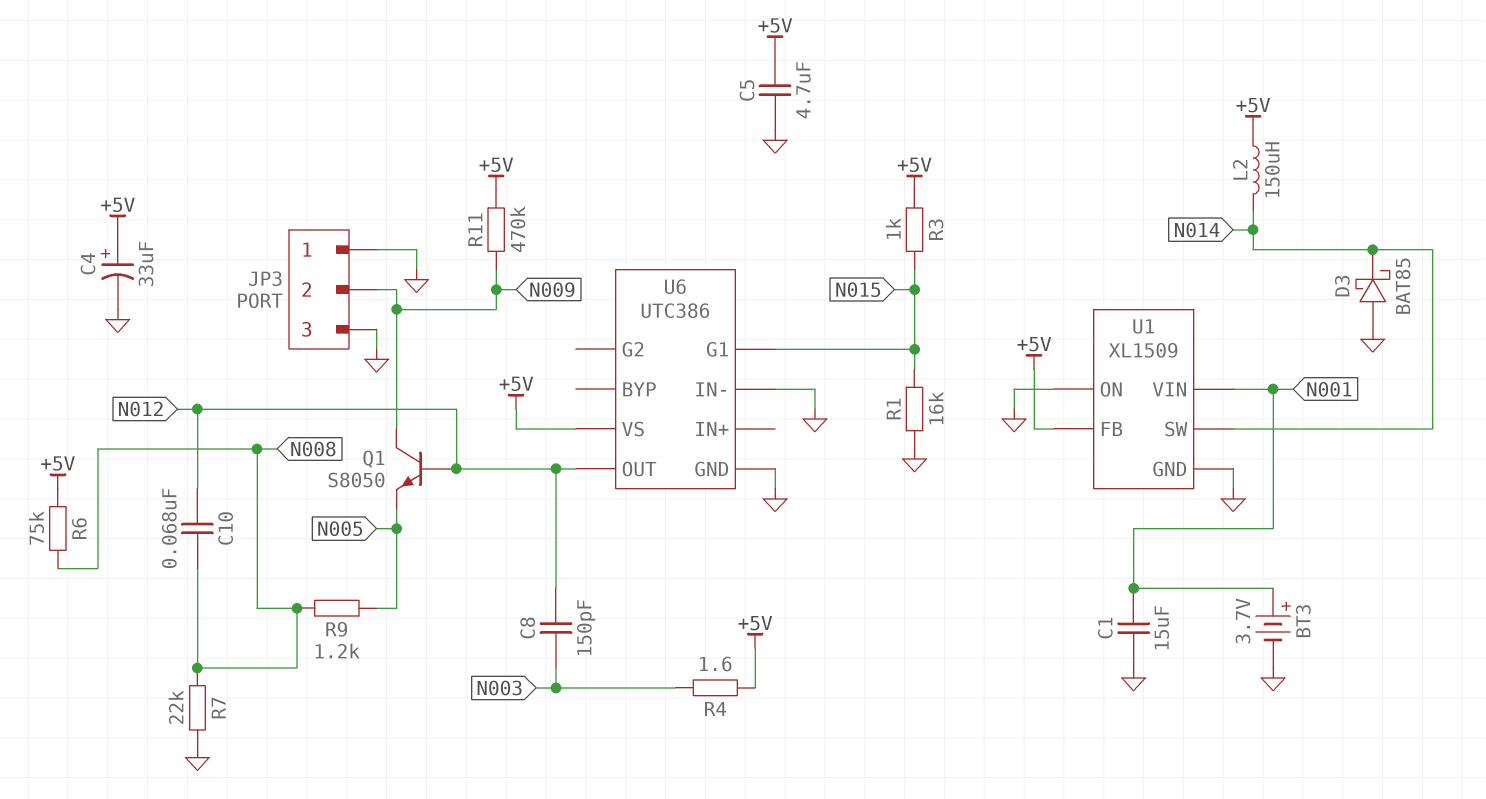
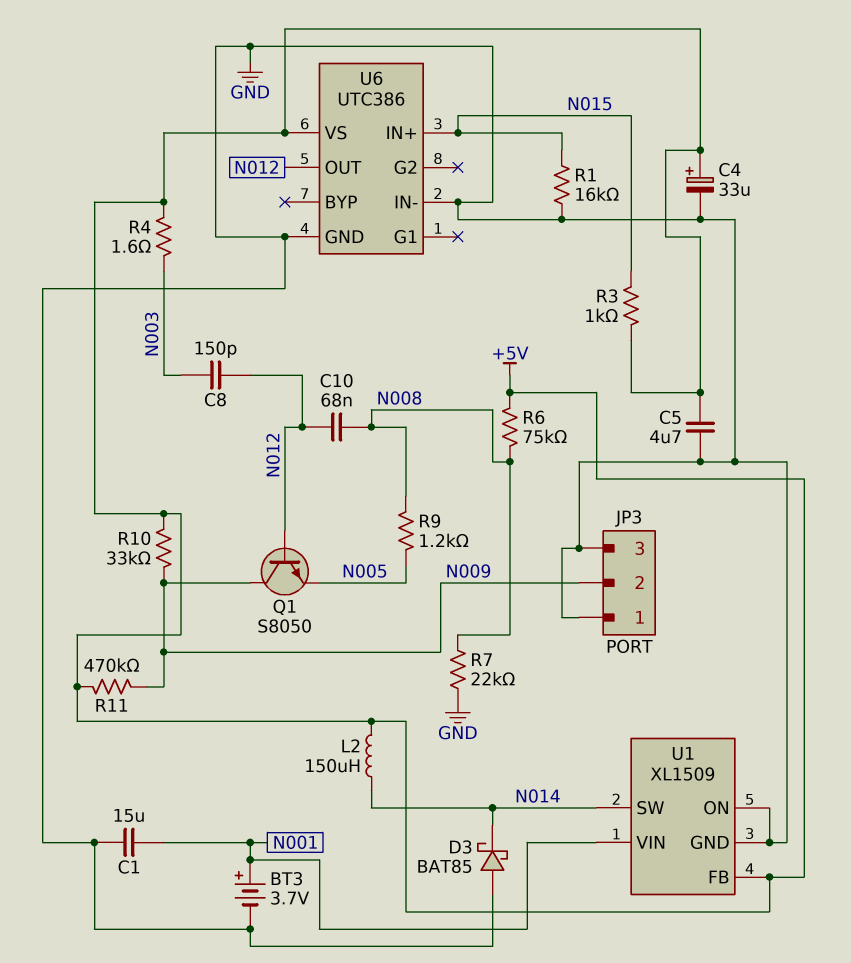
R10: none -> 33k (+5V, N009)
U6 pin G1: N015 -> none
U6 pin IN+: none -> N015

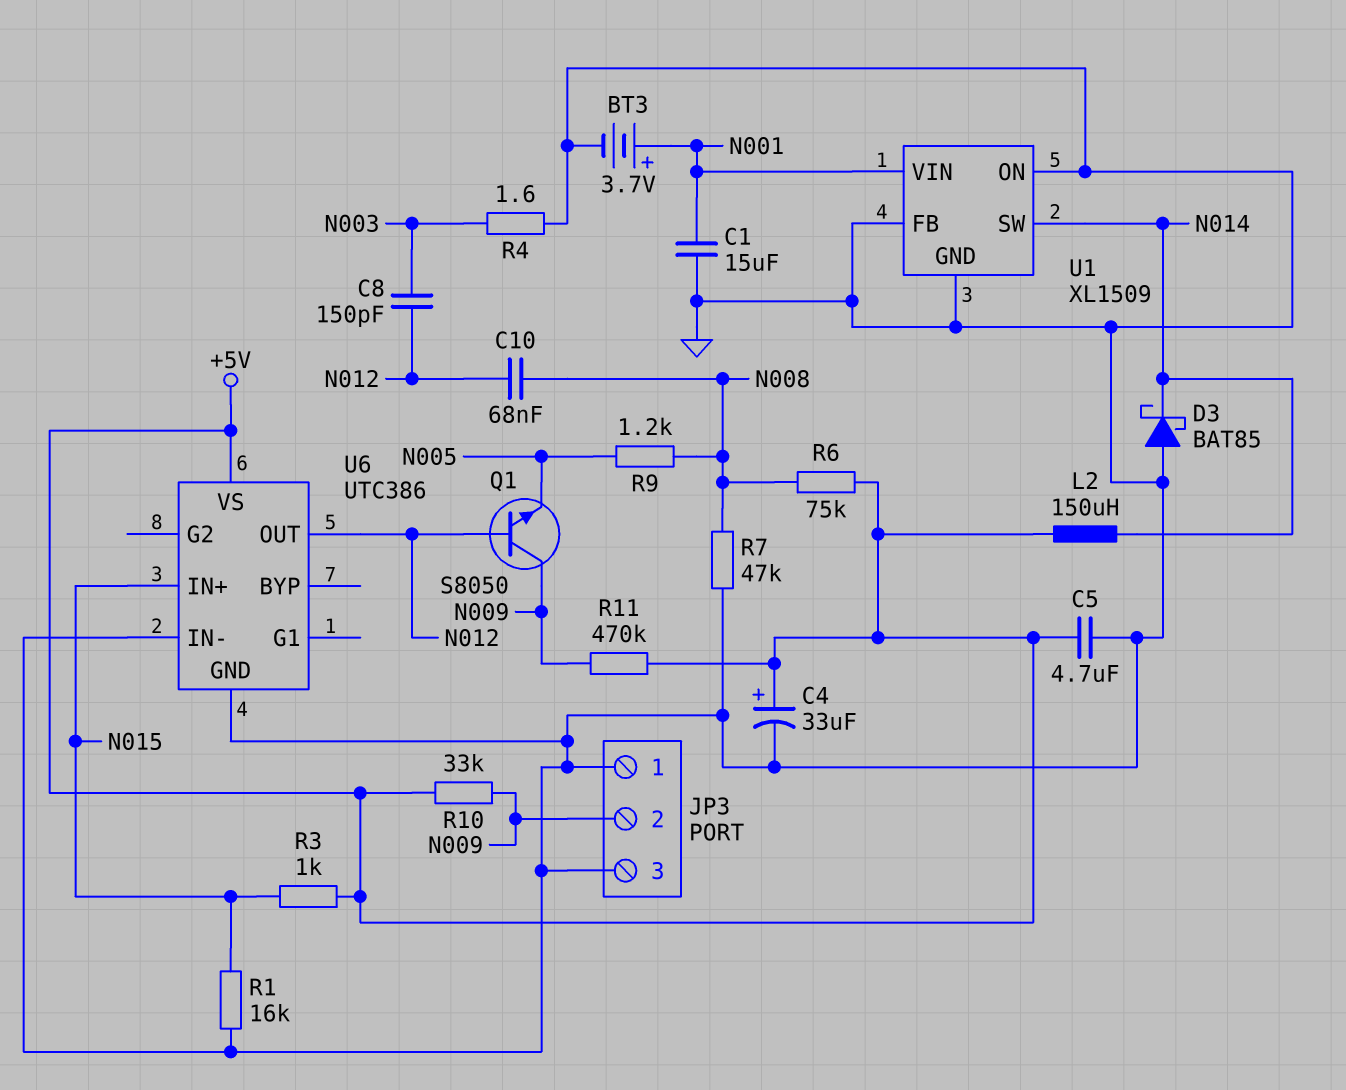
R4: 1.6 (+5V, N003) -> 1.6 (GND, N003)
R7: 22k (GND, N008) -> 47k (GND, N008)
U1 pin FB: +5V -> GND

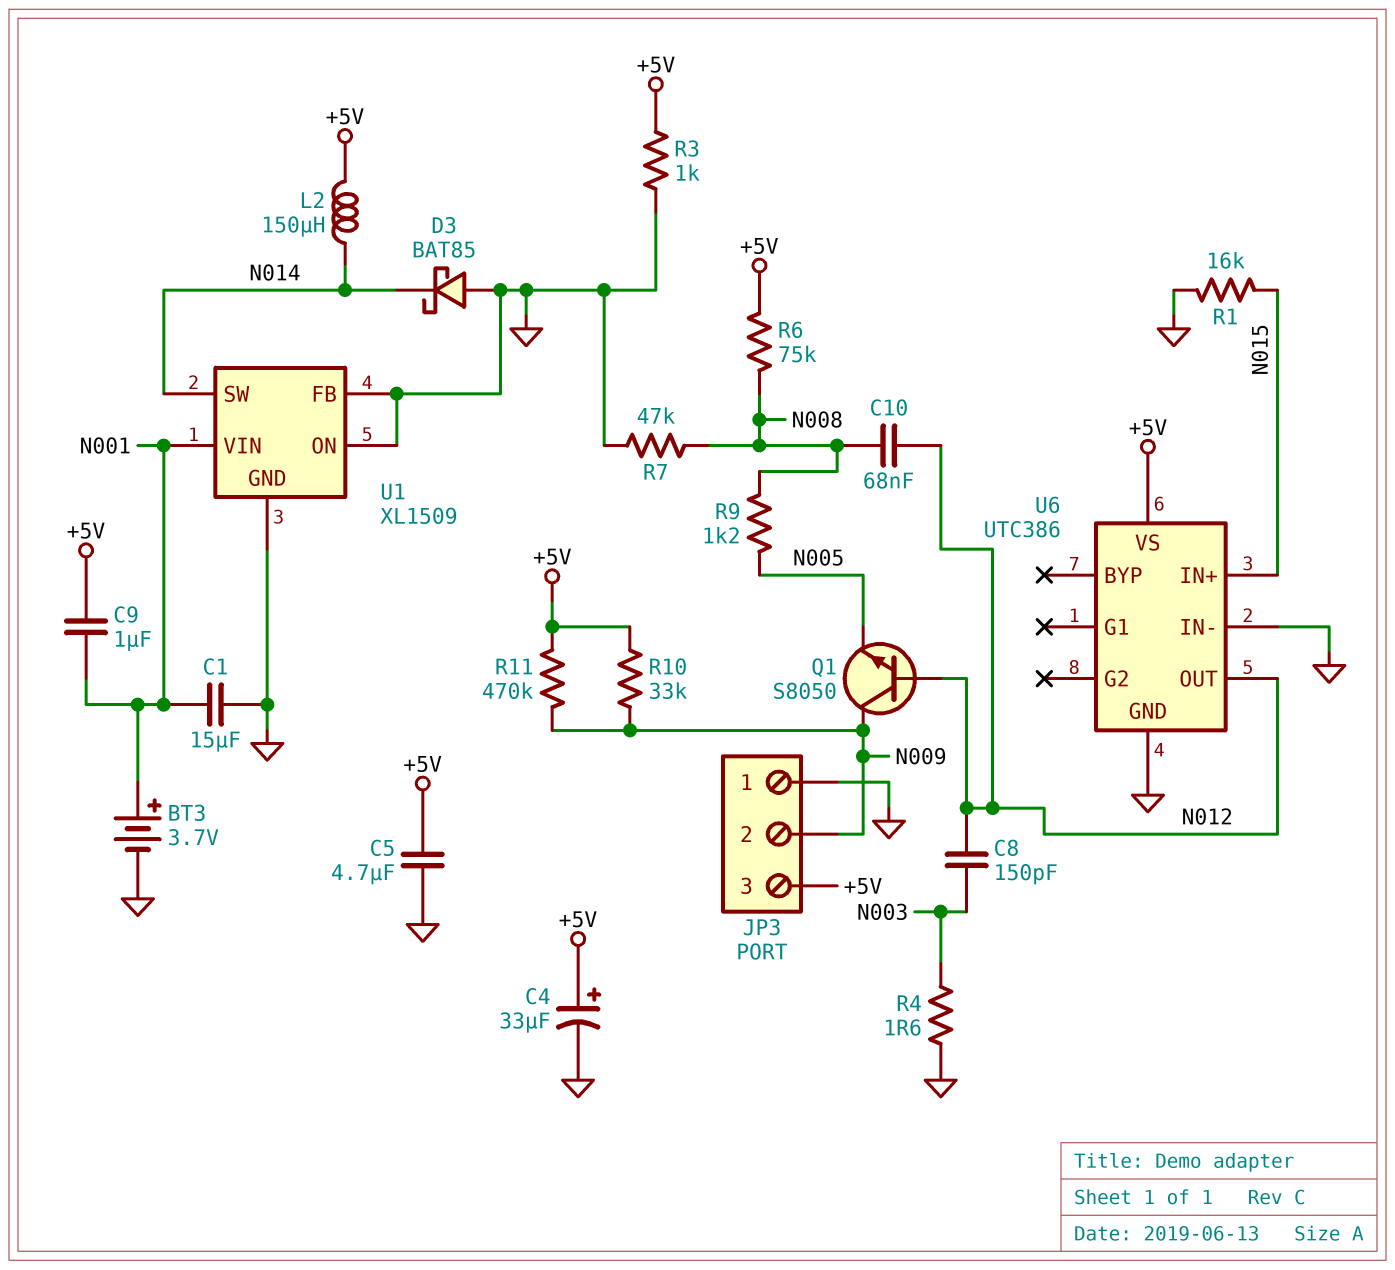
C9: none -> 1uF (+5V, N001)
JP3 pin 3: GND -> +5V
R3: 1k (+5V, N015) -> 1k (+5V, GND)

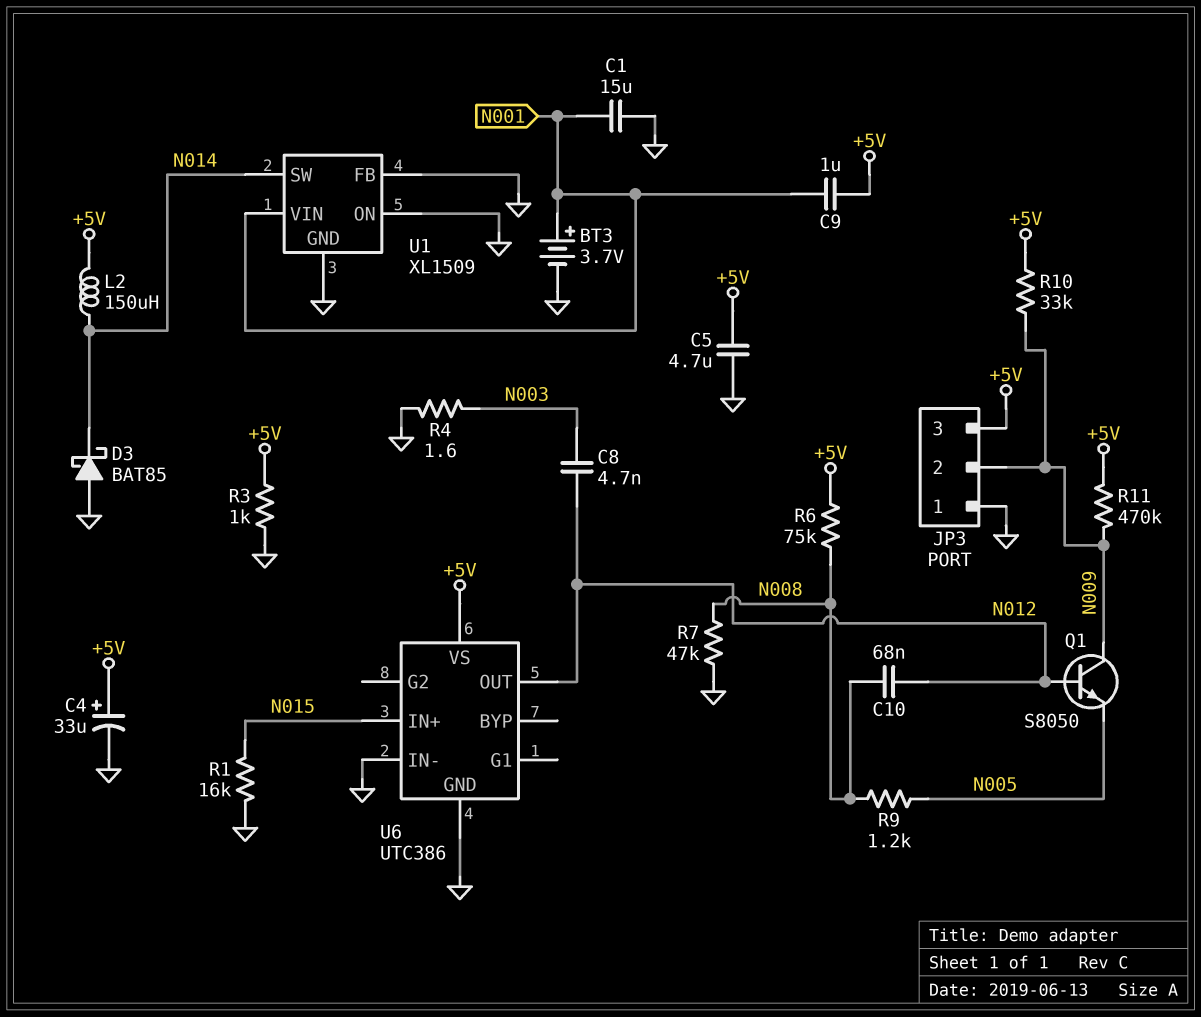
C8: 150pF (N003, N012) -> 4.7nF (N003, N012)

